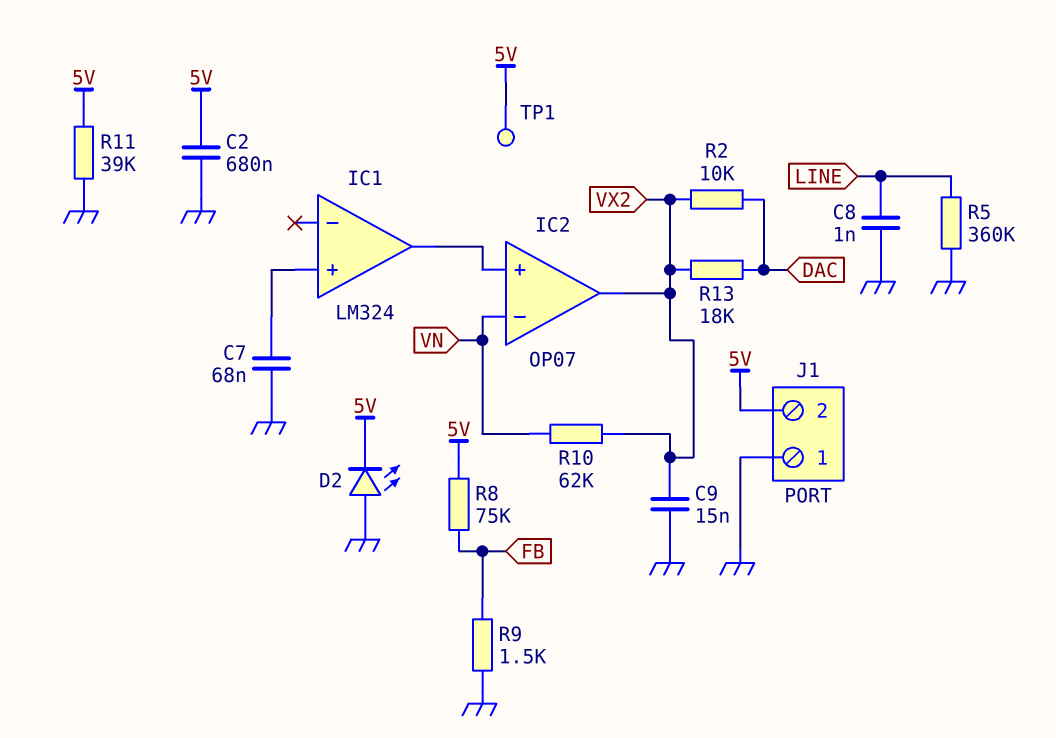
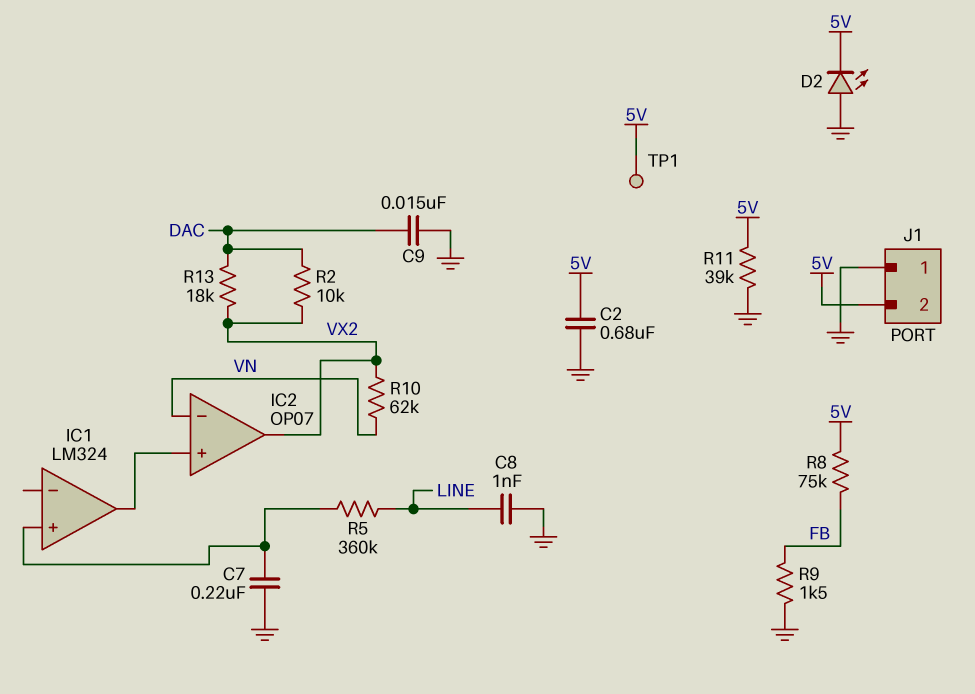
C7: 68nF (GND, IC1/in+) -> 220nF (GND, IC1/in+)
C9: 15nF (GND, VX2) -> 15nF (DAC, GND)
R5: 360k (GND, LINE) -> 360k (IC1/in+, LINE)

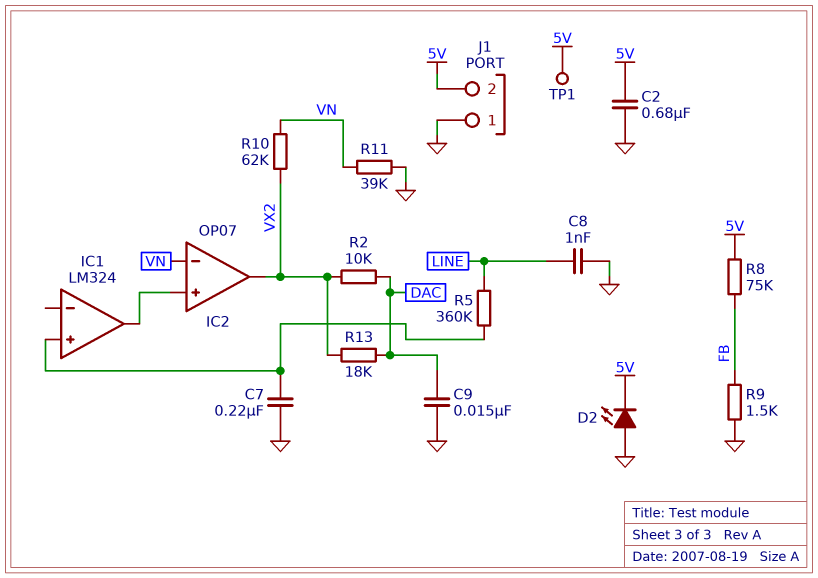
R11: 39k (5V, GND) -> 39k (GND, VN)

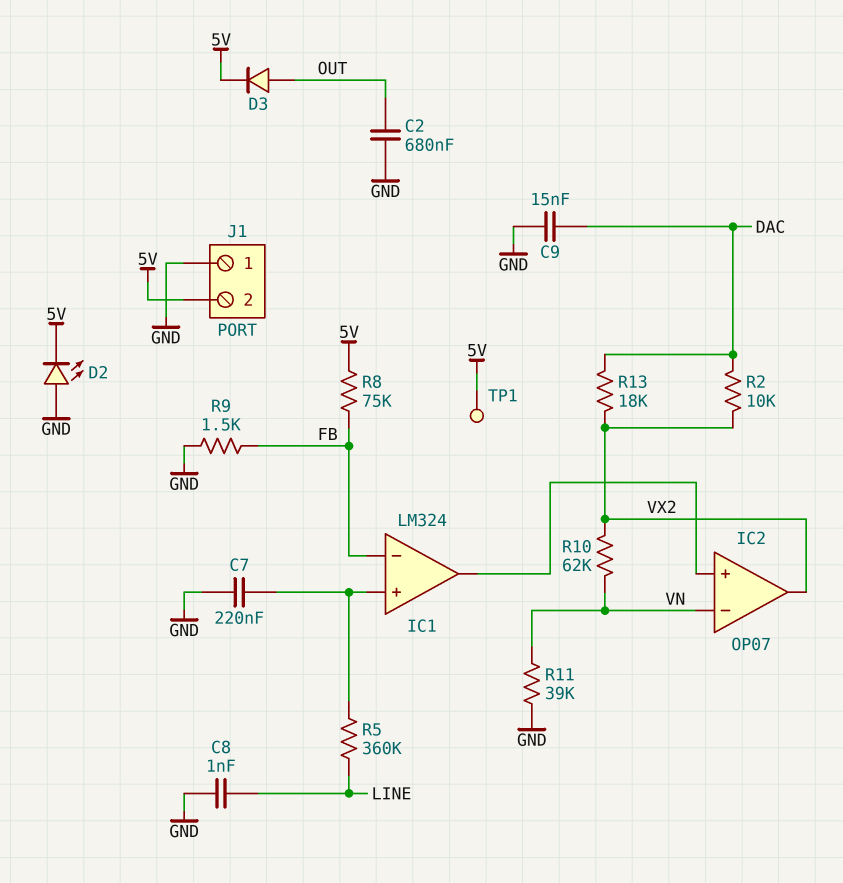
C2: 680nF (5V, GND) -> 680nF (GND, OUT)
D3: none -> diode (A OUT, K 5V)
IC1 pin in-: none -> FB

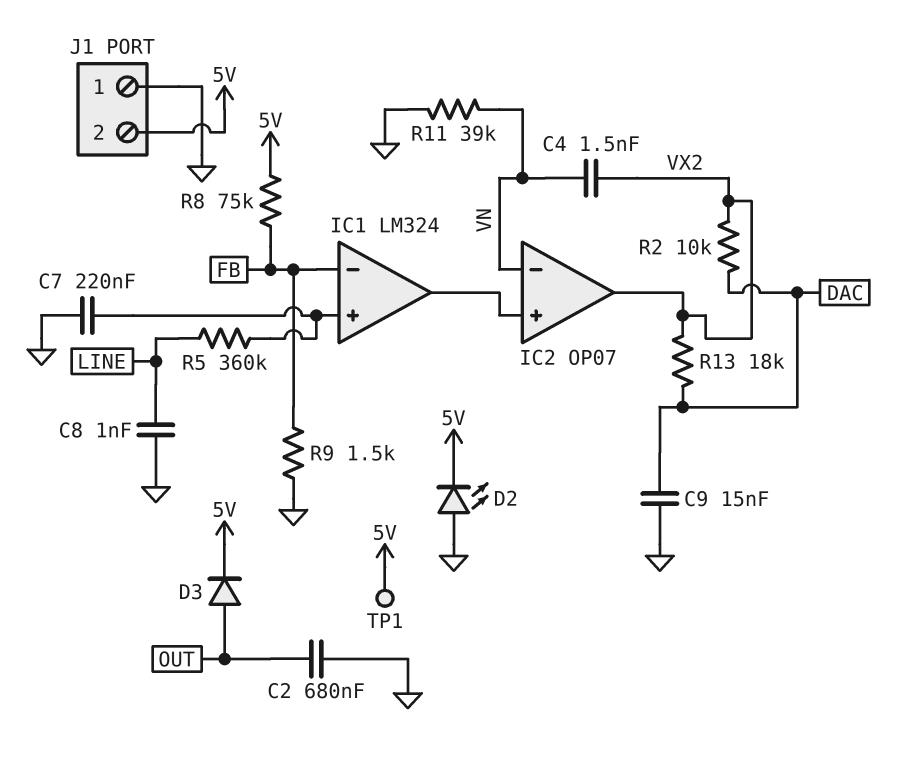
C4: none -> 1.5nF (VN, VX2)
R10: 62k (VN, VX2) -> none

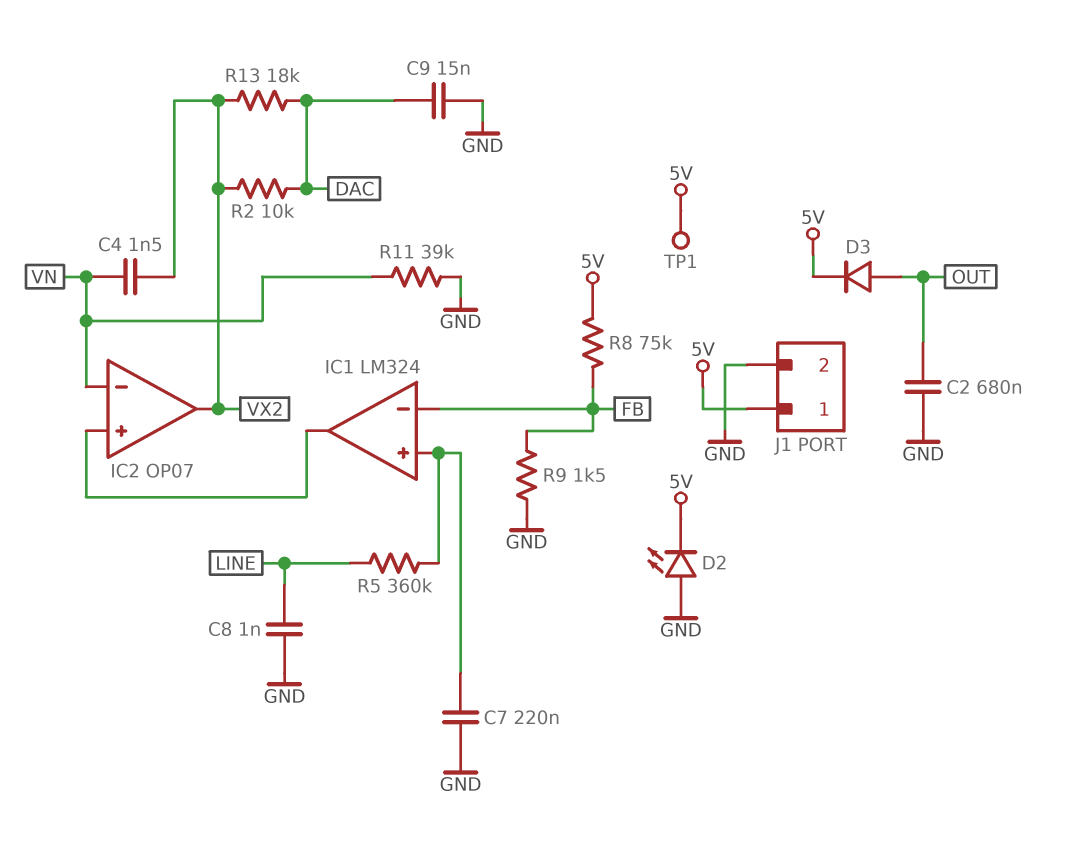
J1 pin 1: GND -> 5V
J1 pin 2: 5V -> GND

